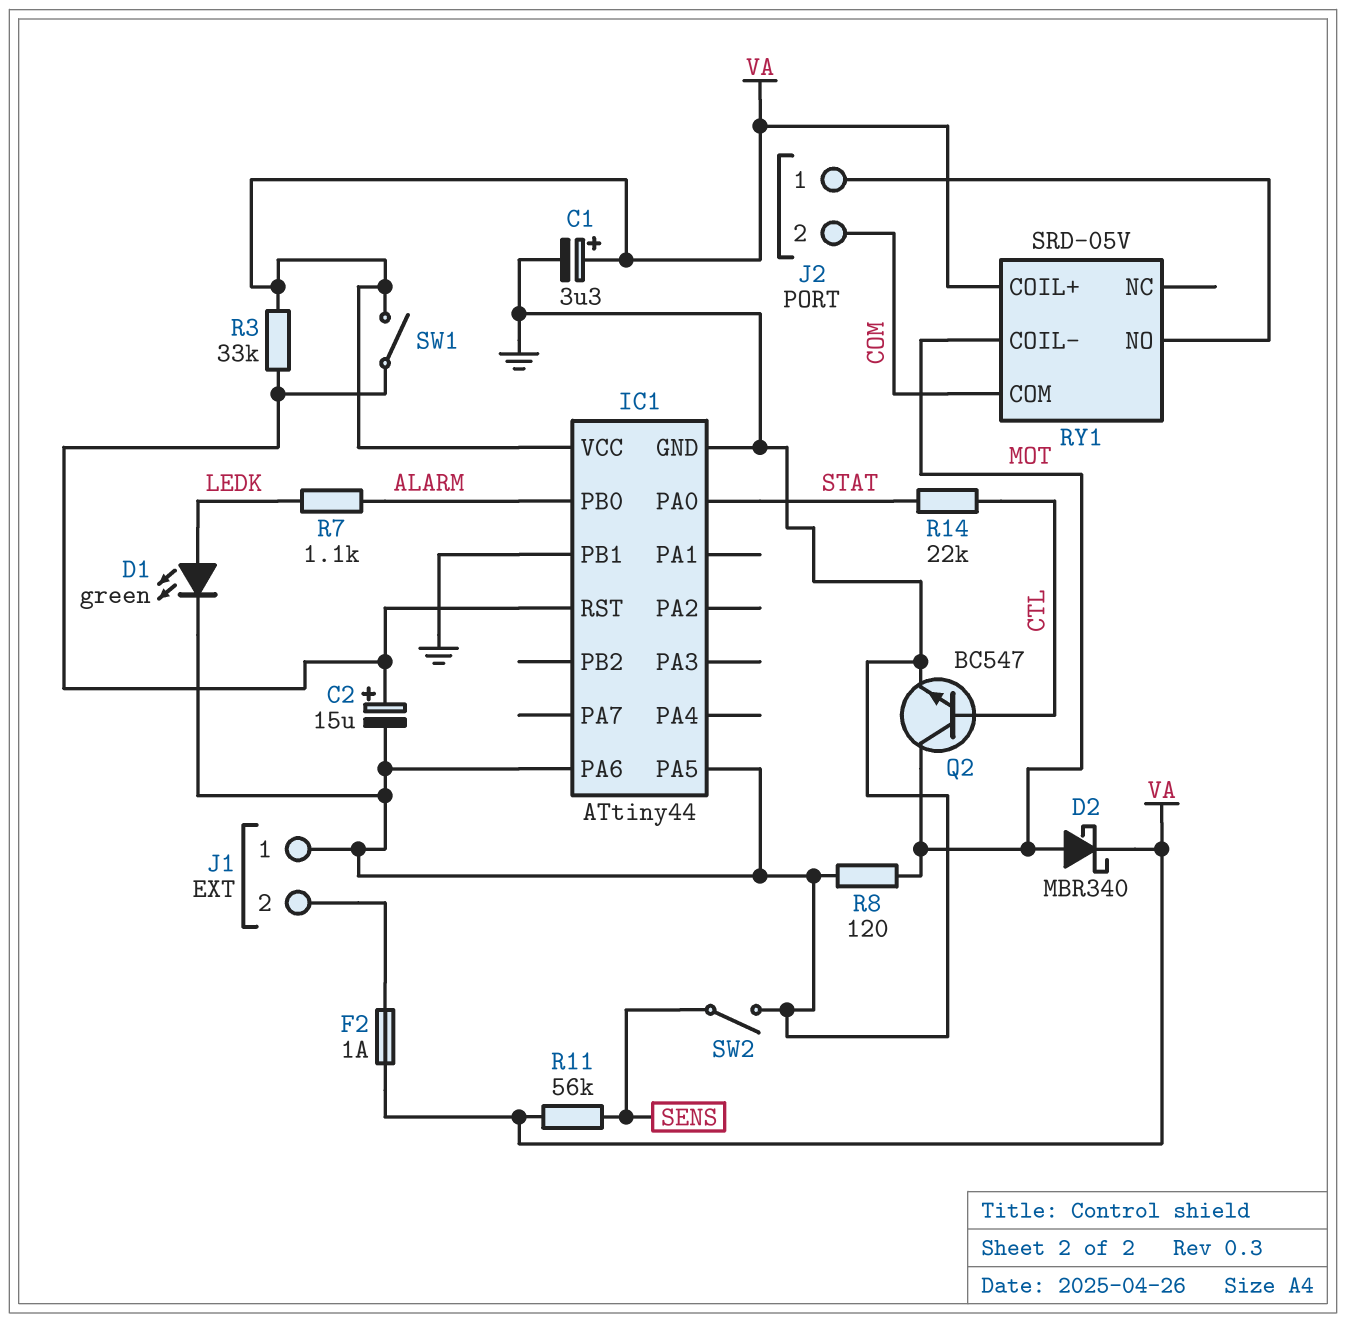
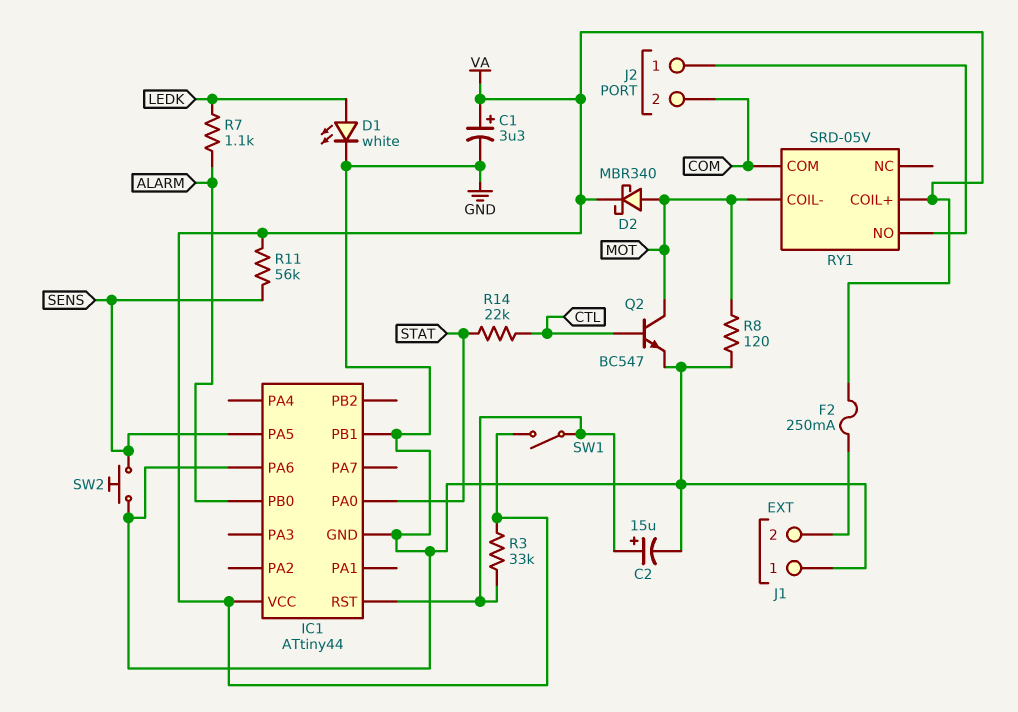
D1: LED green (A LEDK, K GND) -> LED white (A LEDK, K GND)
F2: 1A (J1/2, VA) -> 250mA (J1/2, VA)
IC1 pin PA5: GND -> SENS
SW2: switch (GND, SENS) -> button (GND, SENS)

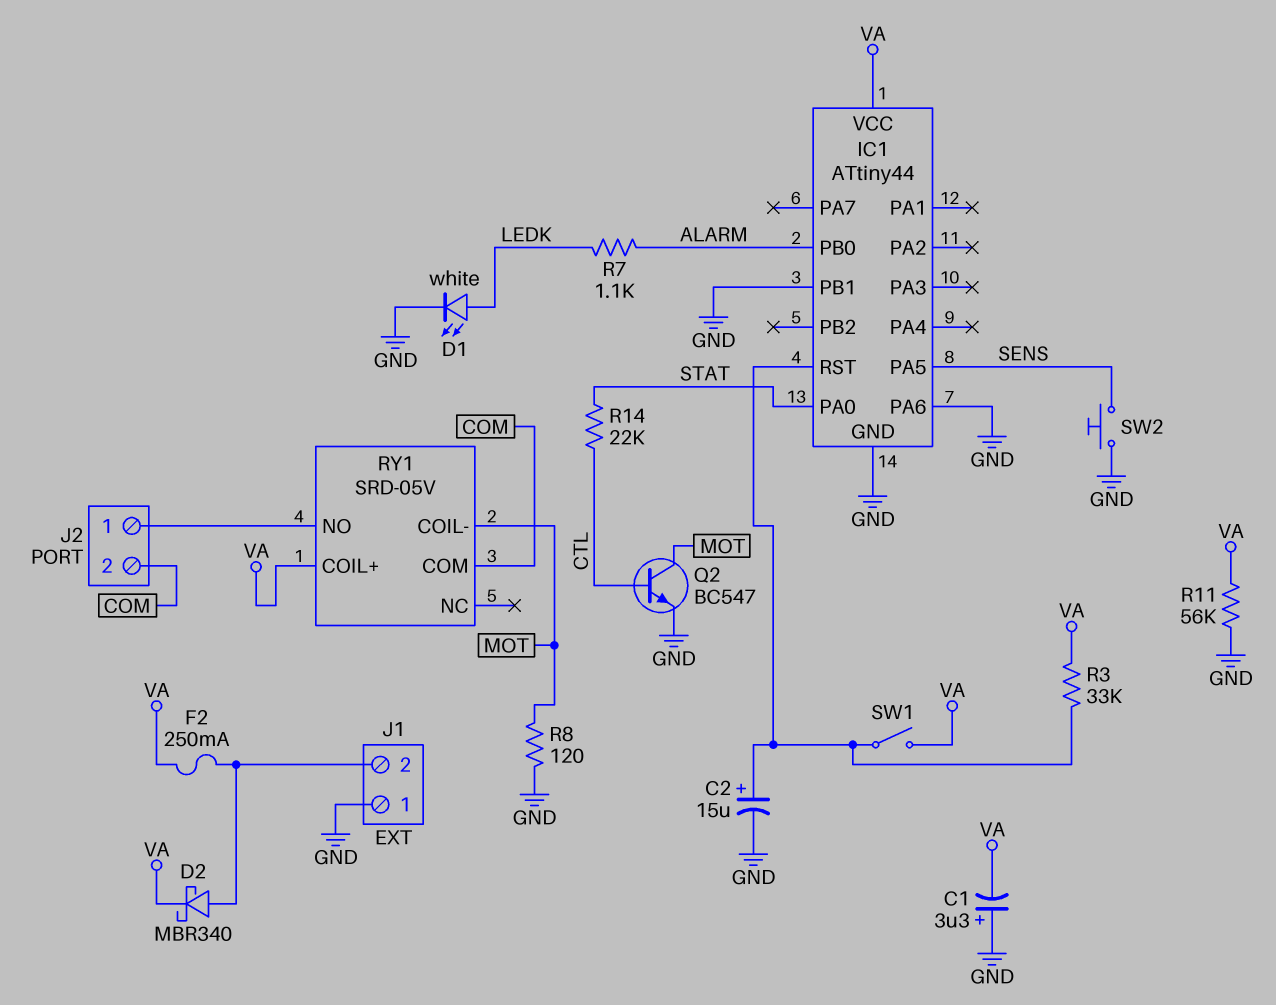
C1: 3.3uF (plus VA, minus GND) -> 3.3uF (plus GND, minus VA)
D2: schottky MBR340 (A MOT, K VA) -> schottky MBR340 (A J1/2, K VA)
R11: 56k (SENS, VA) -> 56k (GND, VA)

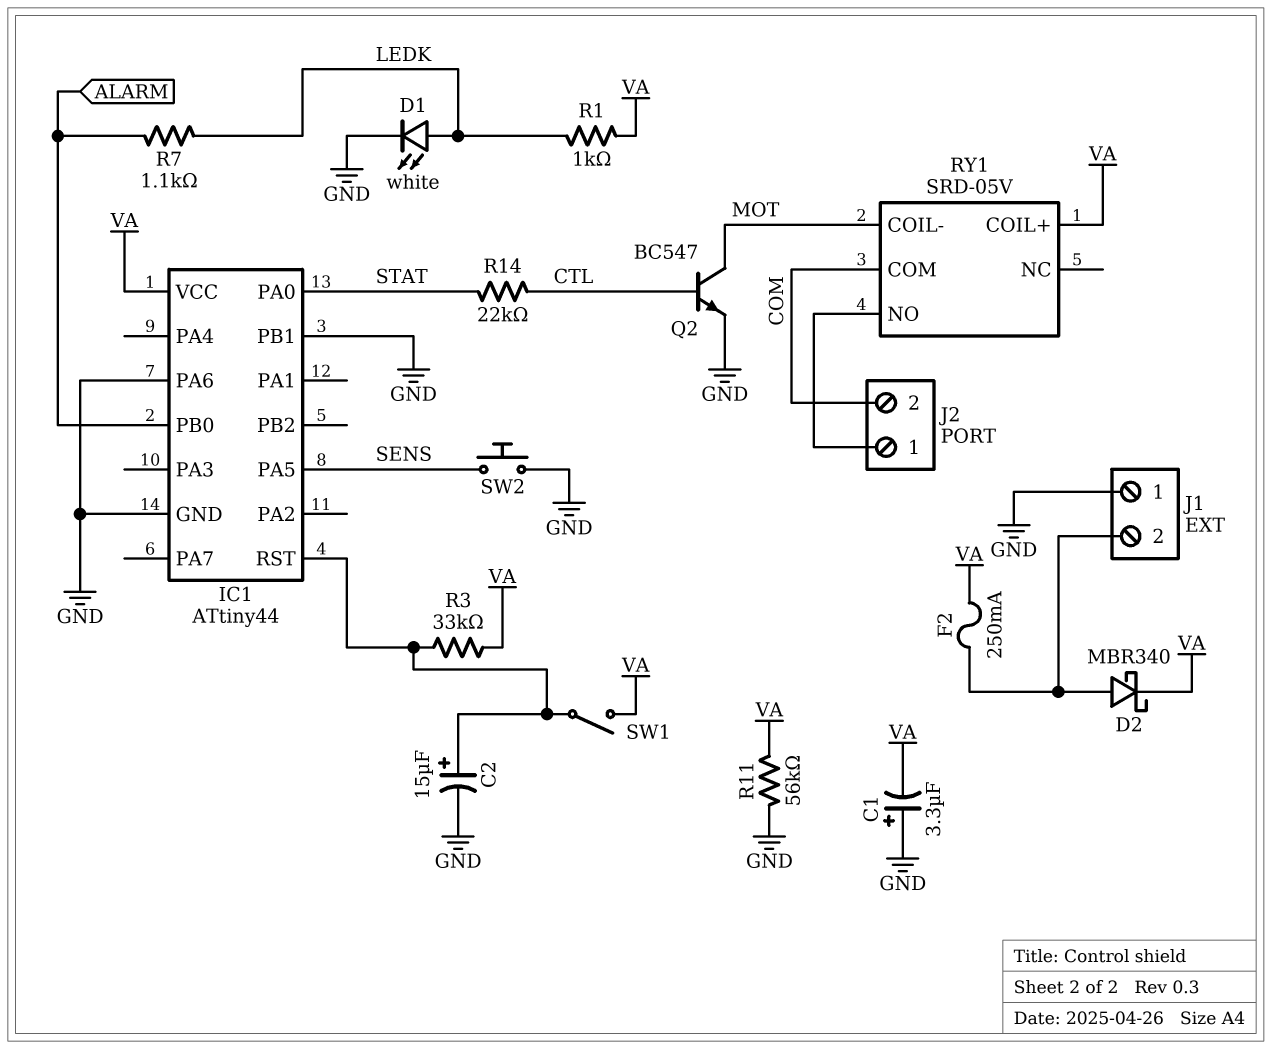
R1: none -> 1k (LEDK, VA)
R8: 120 (GND, MOT) -> none

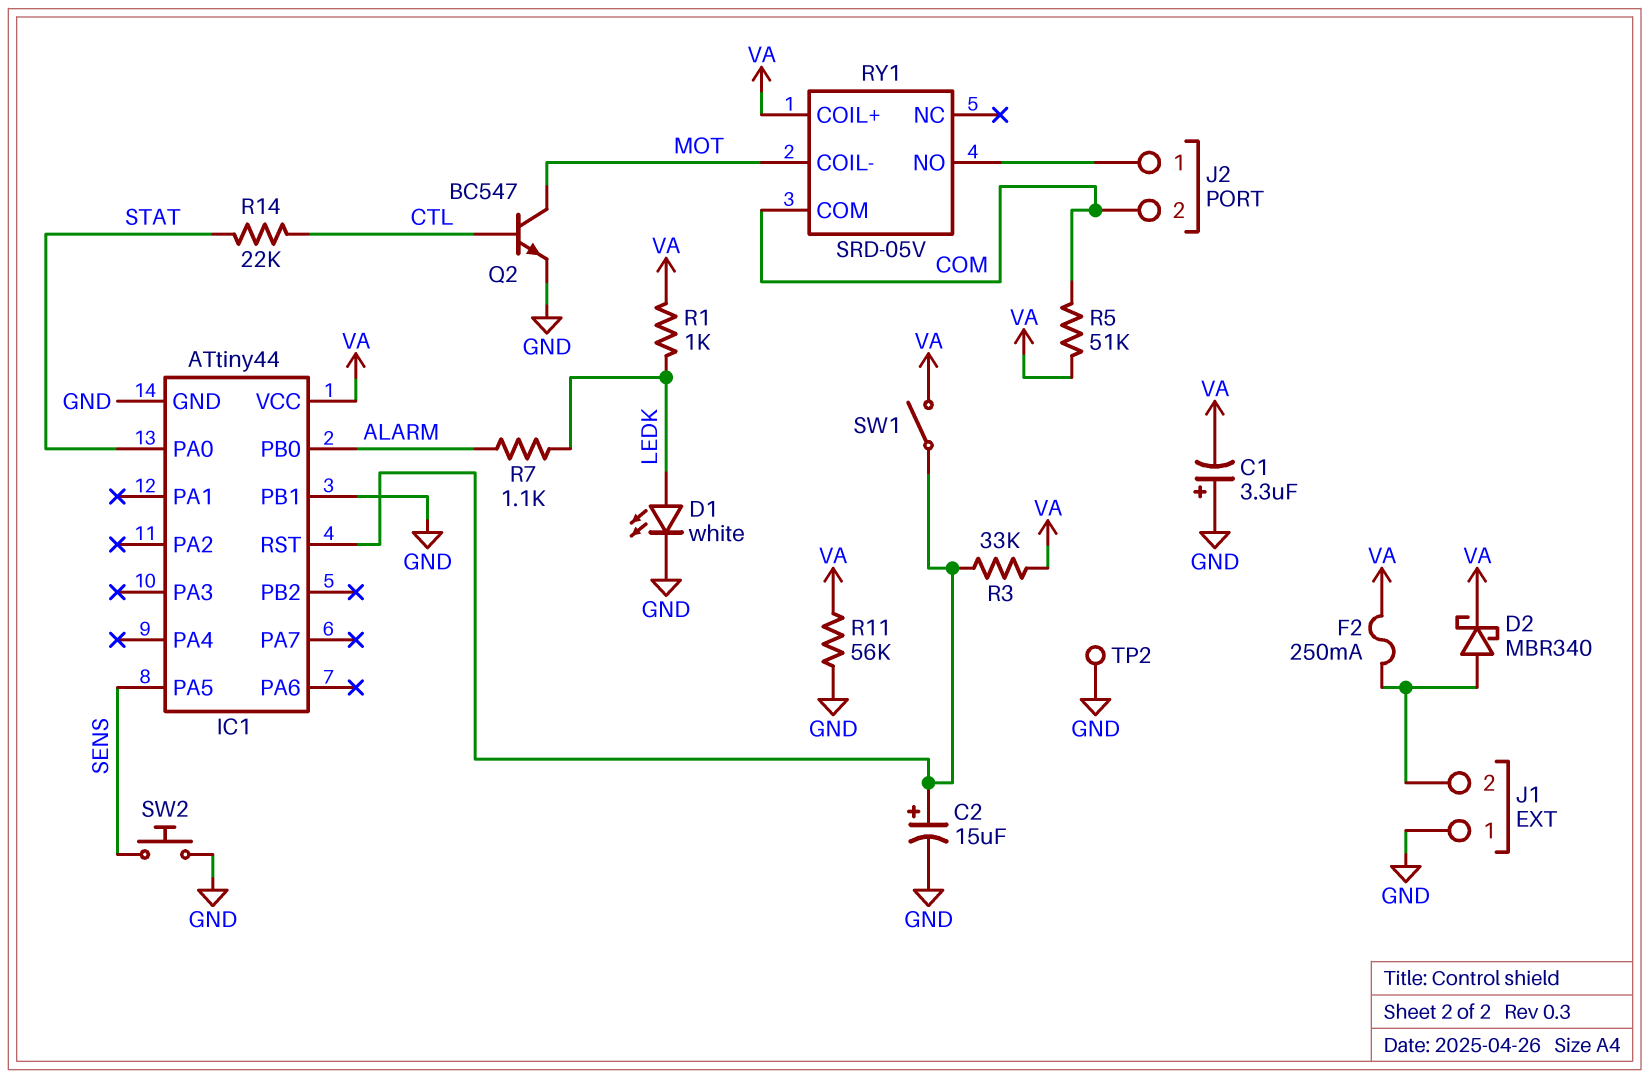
IC1 pin PA6: GND -> none
R5: none -> 51k (COM, VA)
TP2: none -> test point (GND)

